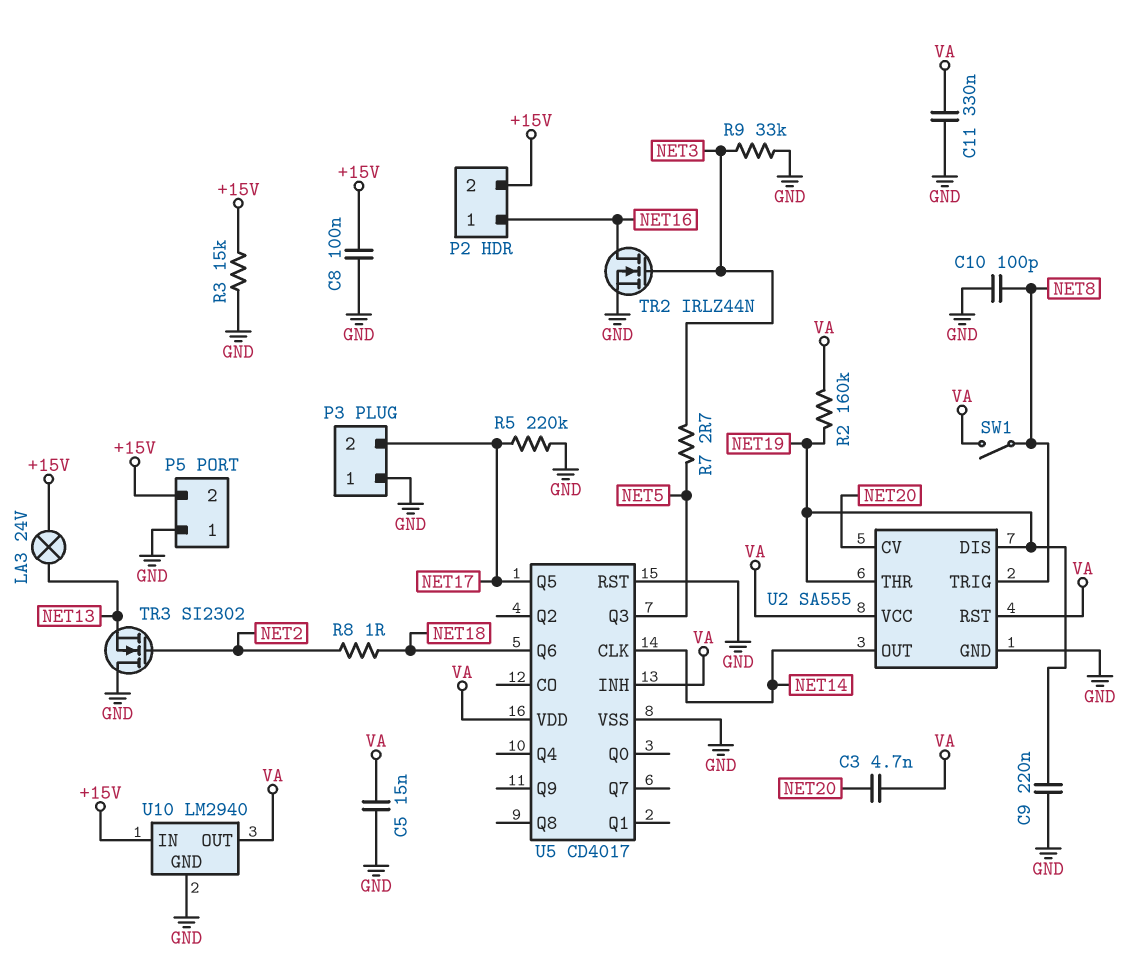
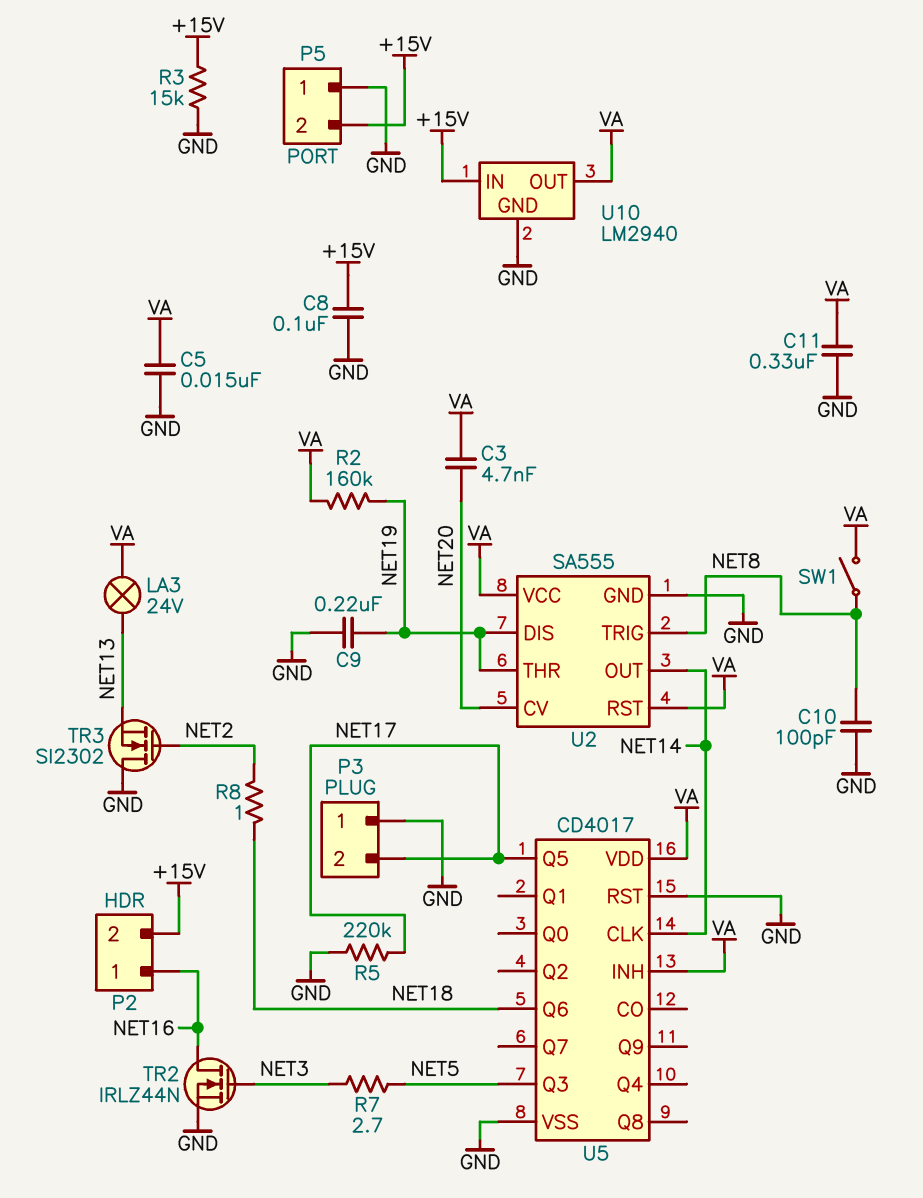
LA3: lamp 24V (+15V, NET13) -> lamp 24V (NET13, VA)
R9: 33k (GND, NET3) -> none

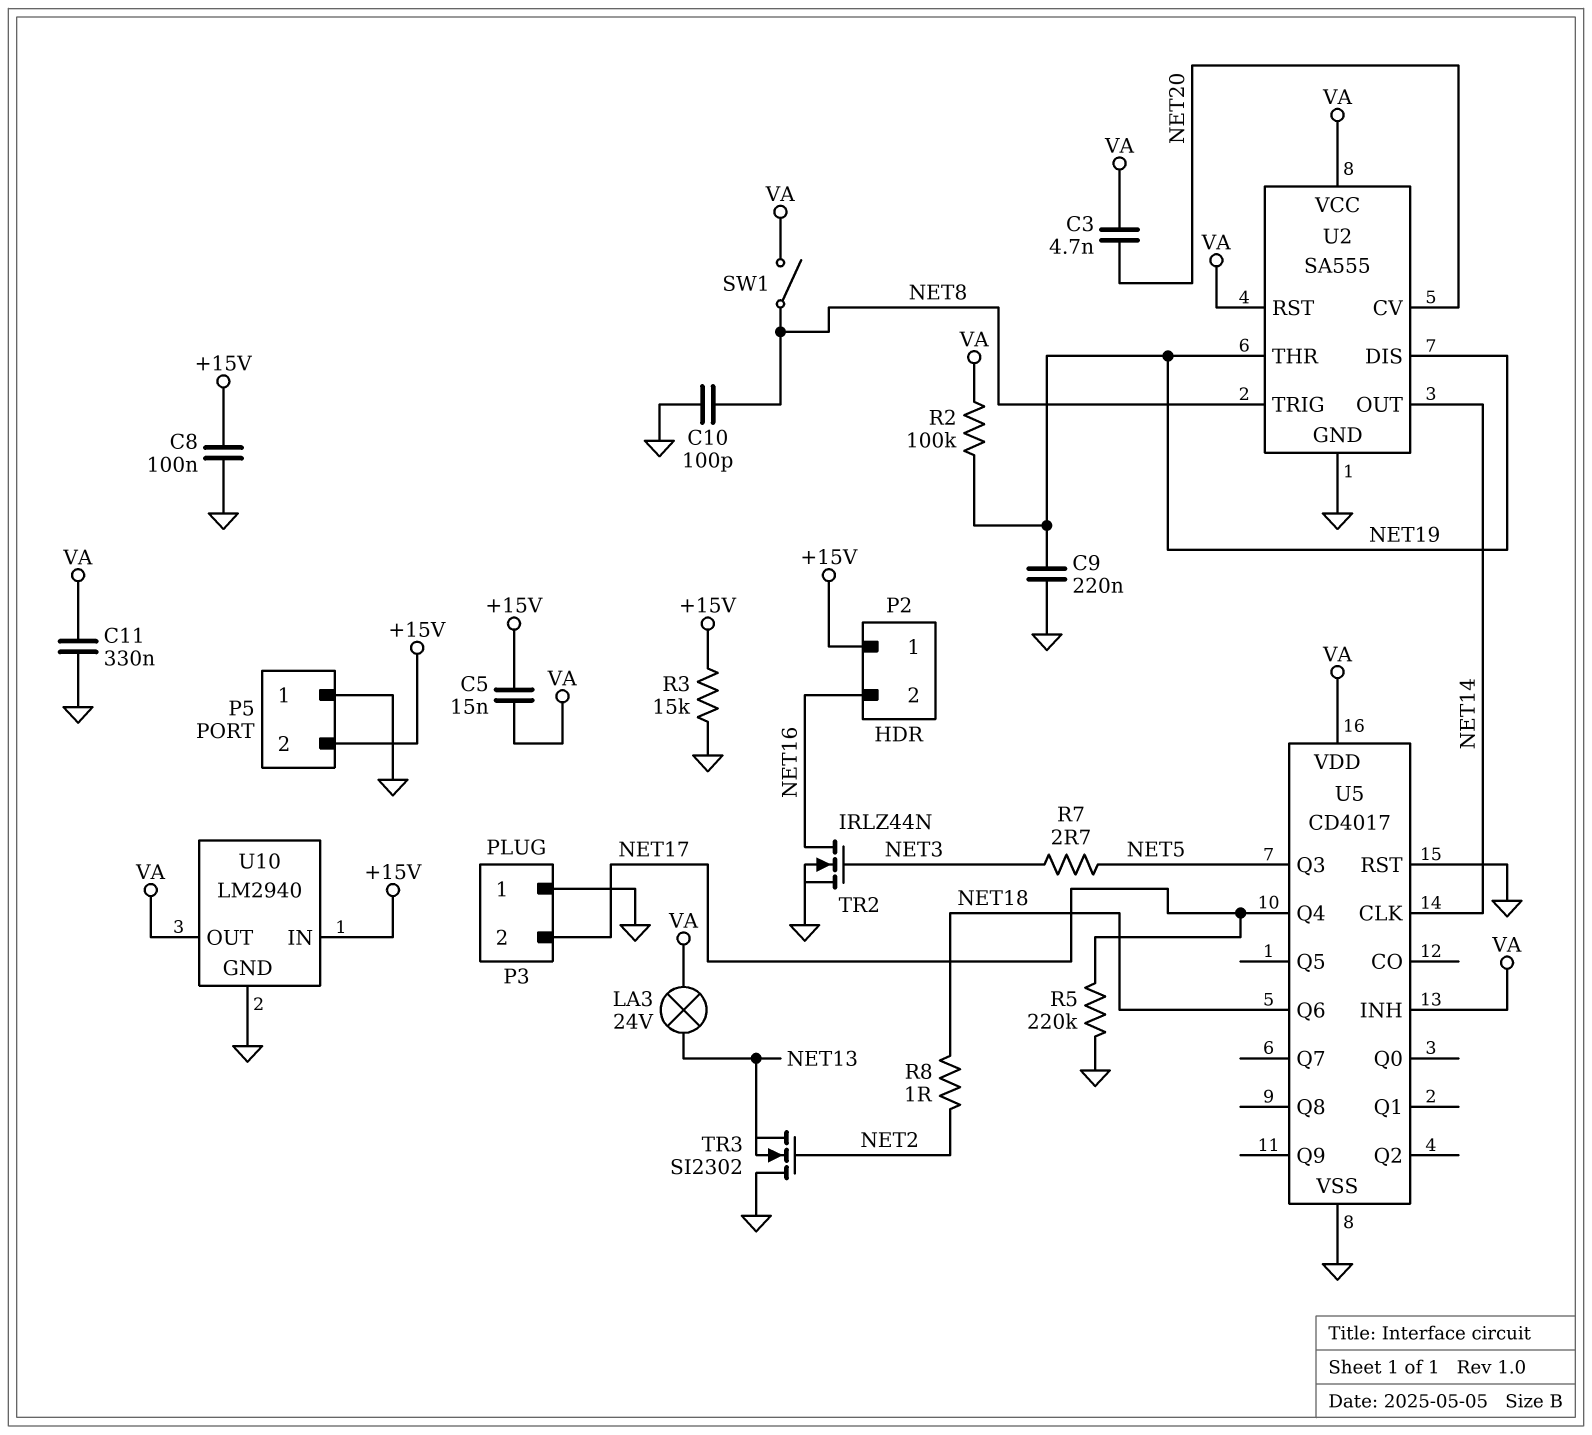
C5: 15nF (GND, VA) -> 15nF (+15V, VA)
P2 pin 1: NET16 -> +15V
P2 pin 2: +15V -> NET16
R2: 160k (NET19, VA) -> 100k (NET19, VA)
U5 pin Q4: none -> NET17
U5 pin Q5: NET17 -> none

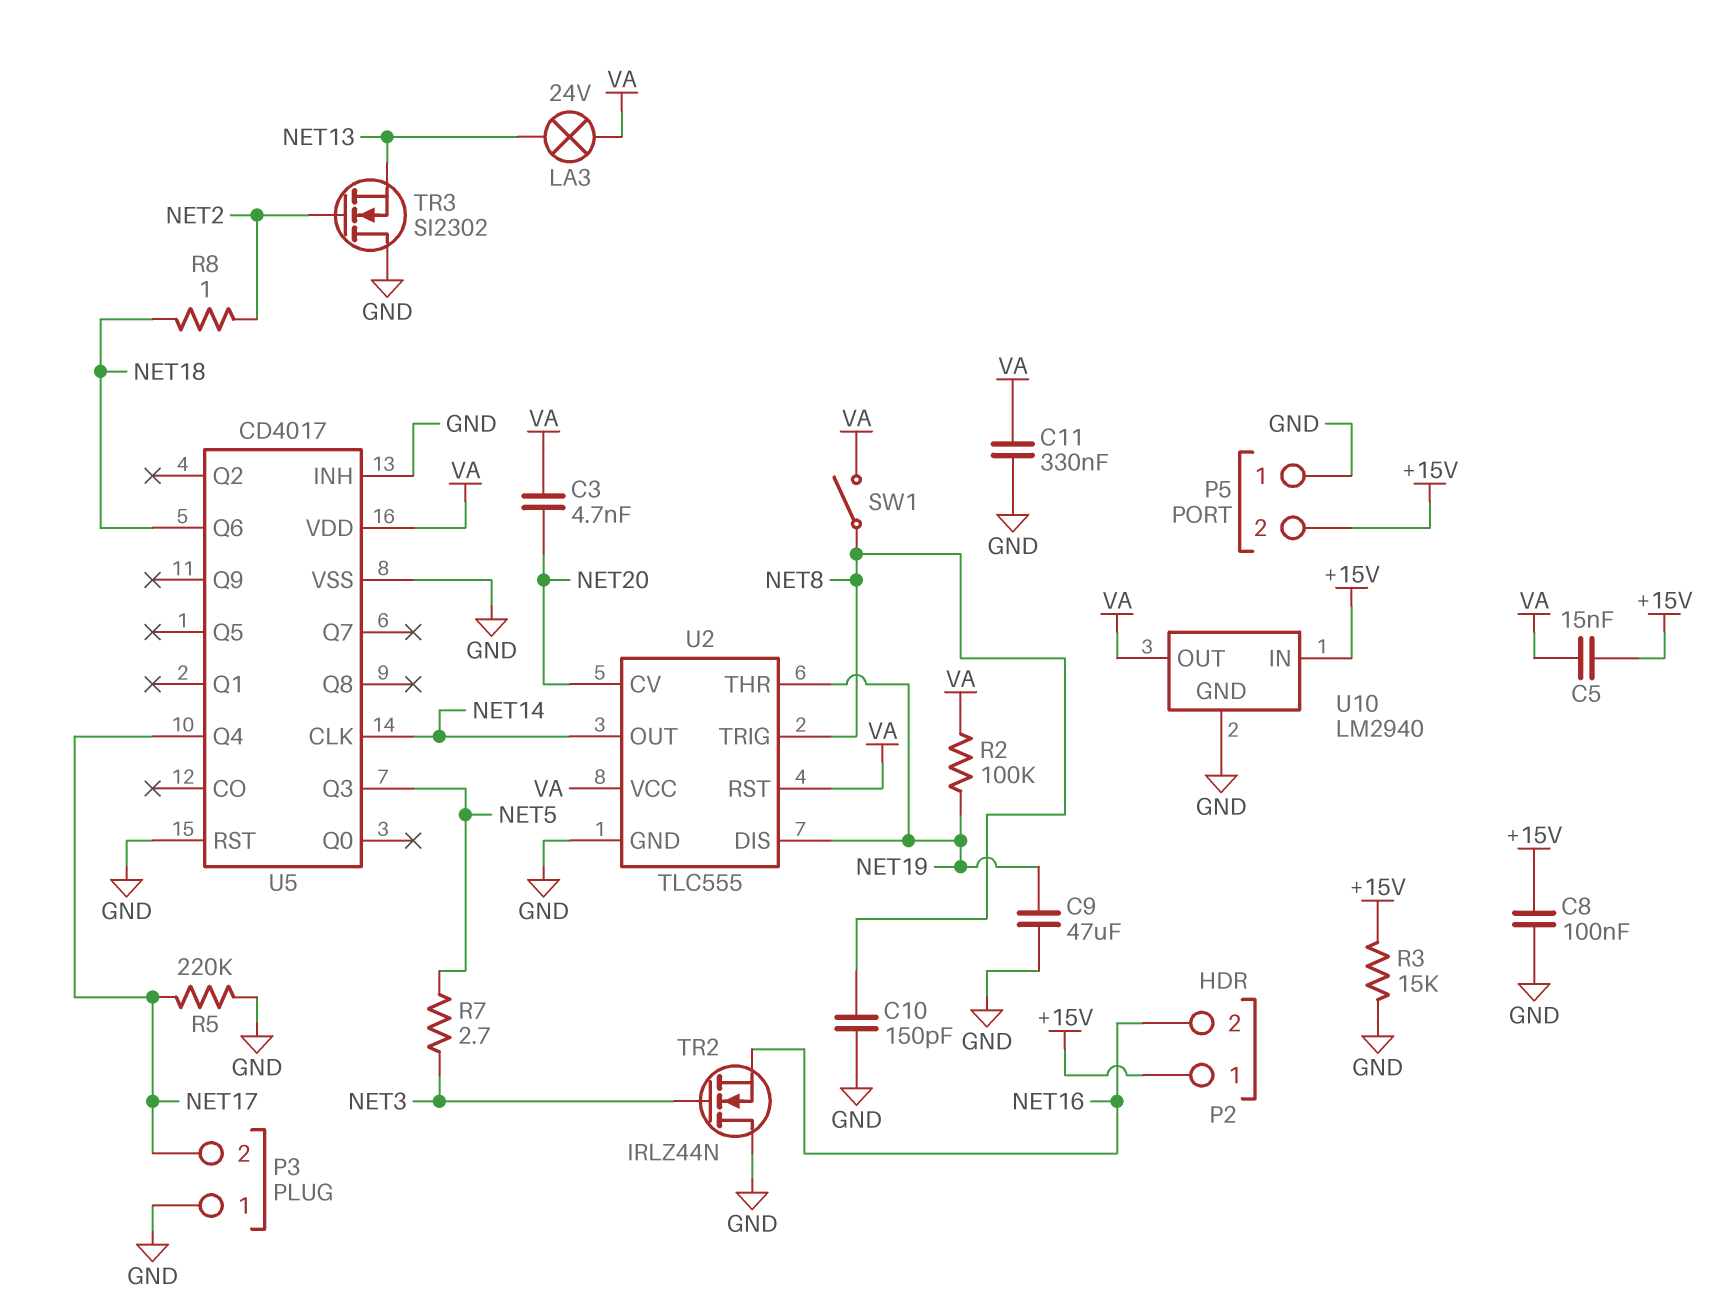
C9: 220nF (GND, NET19) -> 47uF (GND, NET19)
C10: 100pF (GND, NET8) -> 150pF (GND, NET8)
TR2: NMOS IRLZ44N (G NET3, D NET16, S GND) -> NMOS IRLZ44N (G NET3, D GND, S NET16)
U2: SA555 -> TLC555
U5 pin INH: VA -> GND

